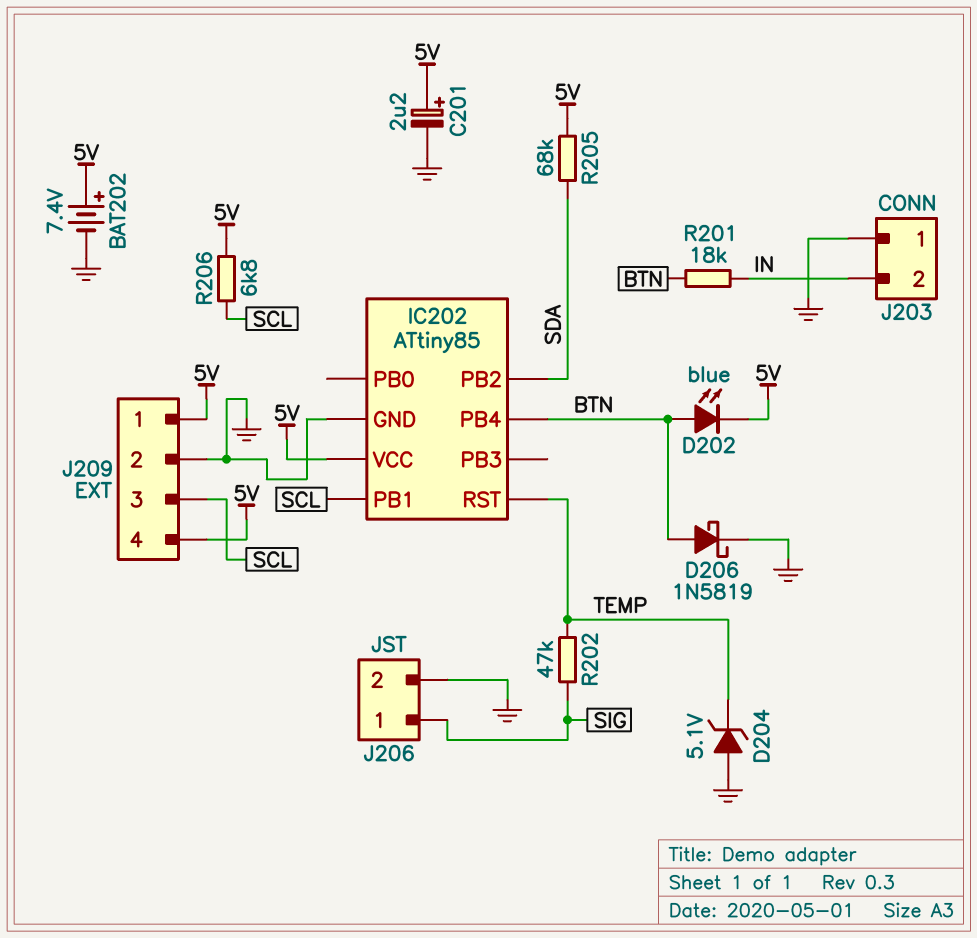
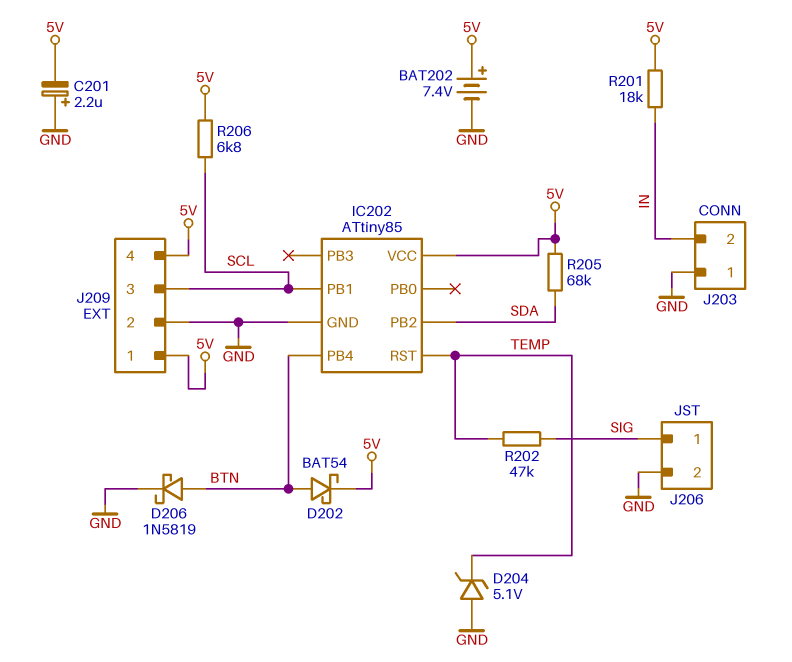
C201: 2.2uF (plus 5V, minus GND) -> 2.2uF (plus GND, minus 5V)
D202: LED blue (A BTN, K 5V) -> schottky BAT54 (A BTN, K 5V)
R201: 18k (BTN, IN) -> 18k (5V, IN)

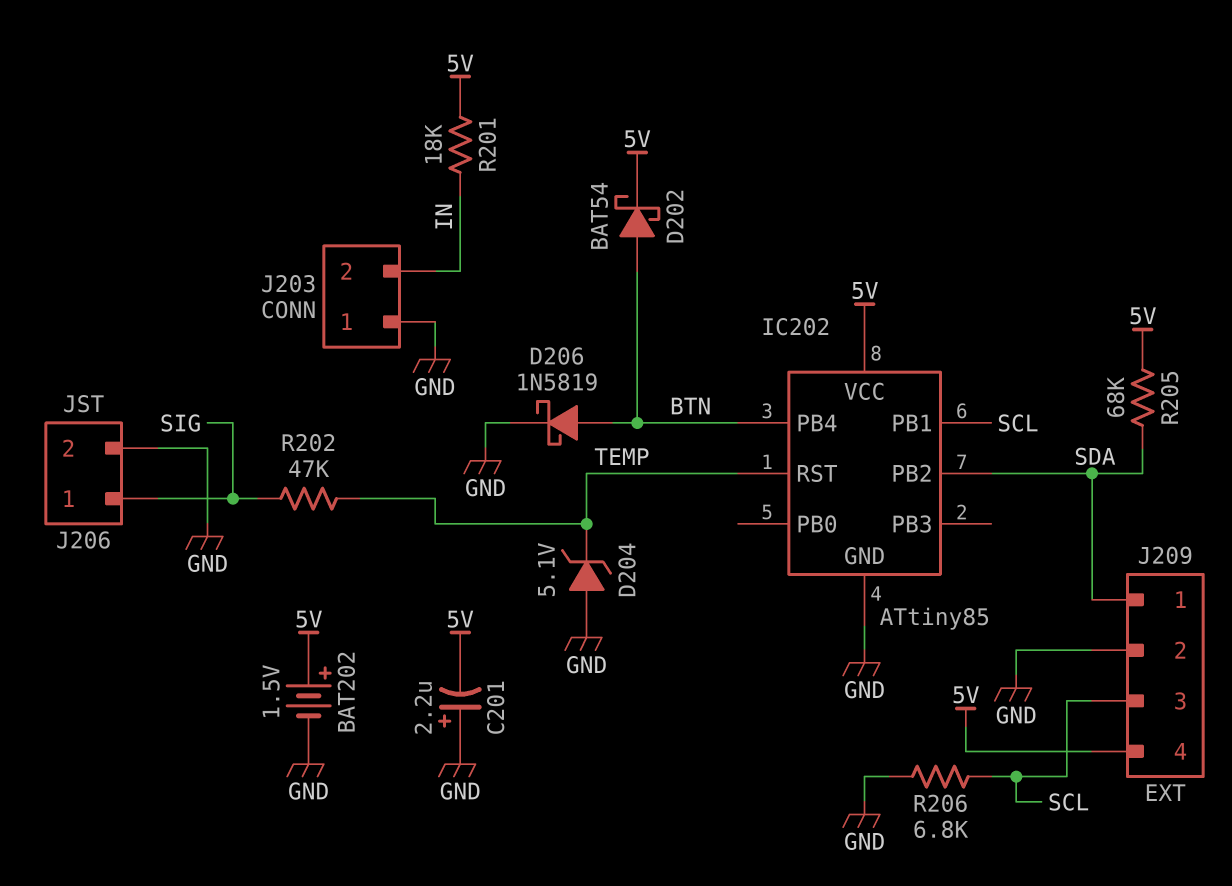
BAT202: 7.4V (plus 5V, minus GND) -> 1.5V (plus 5V, minus GND)
J209 pin 1: 5V -> SDA
R206: 6.8k (5V, SCL) -> 6.8k (GND, SCL)

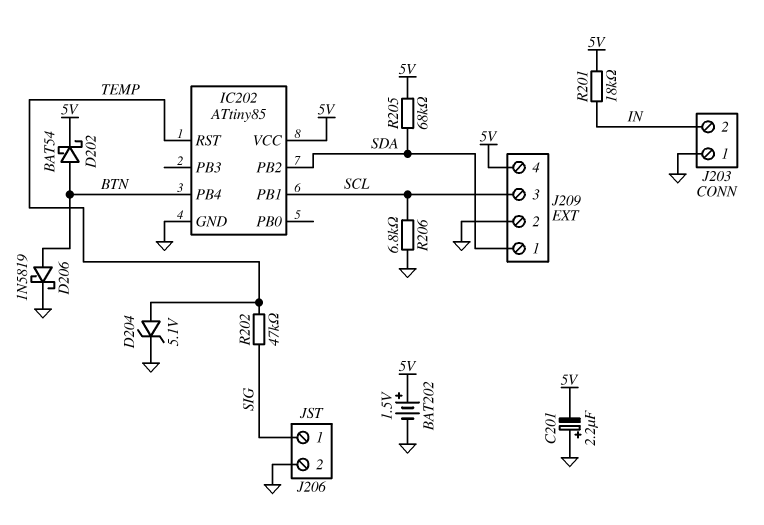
D204: zener 5.1V (A GND, K TEMP) -> zener 5.1V (A TEMP, K GND)

